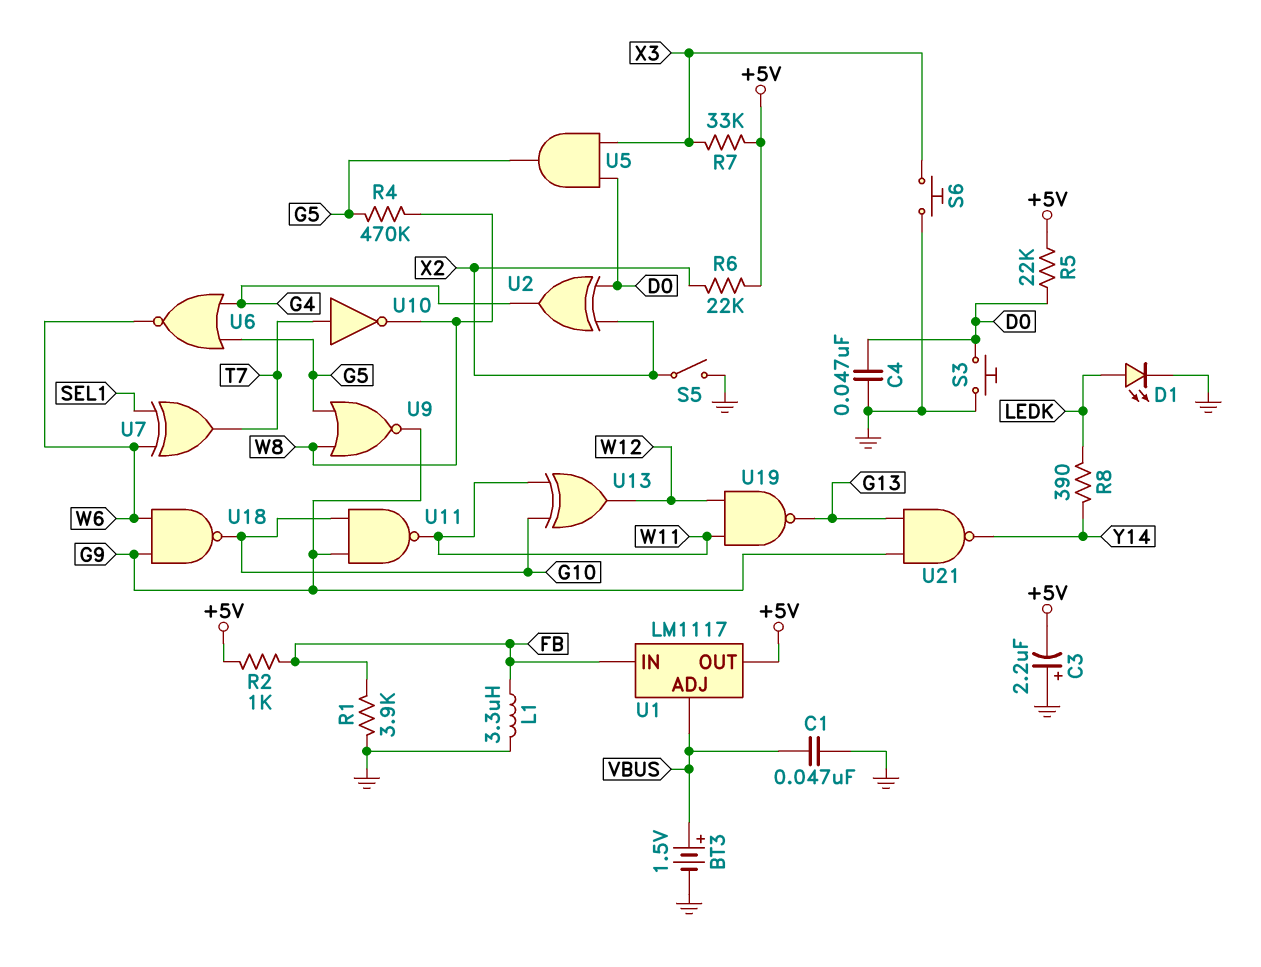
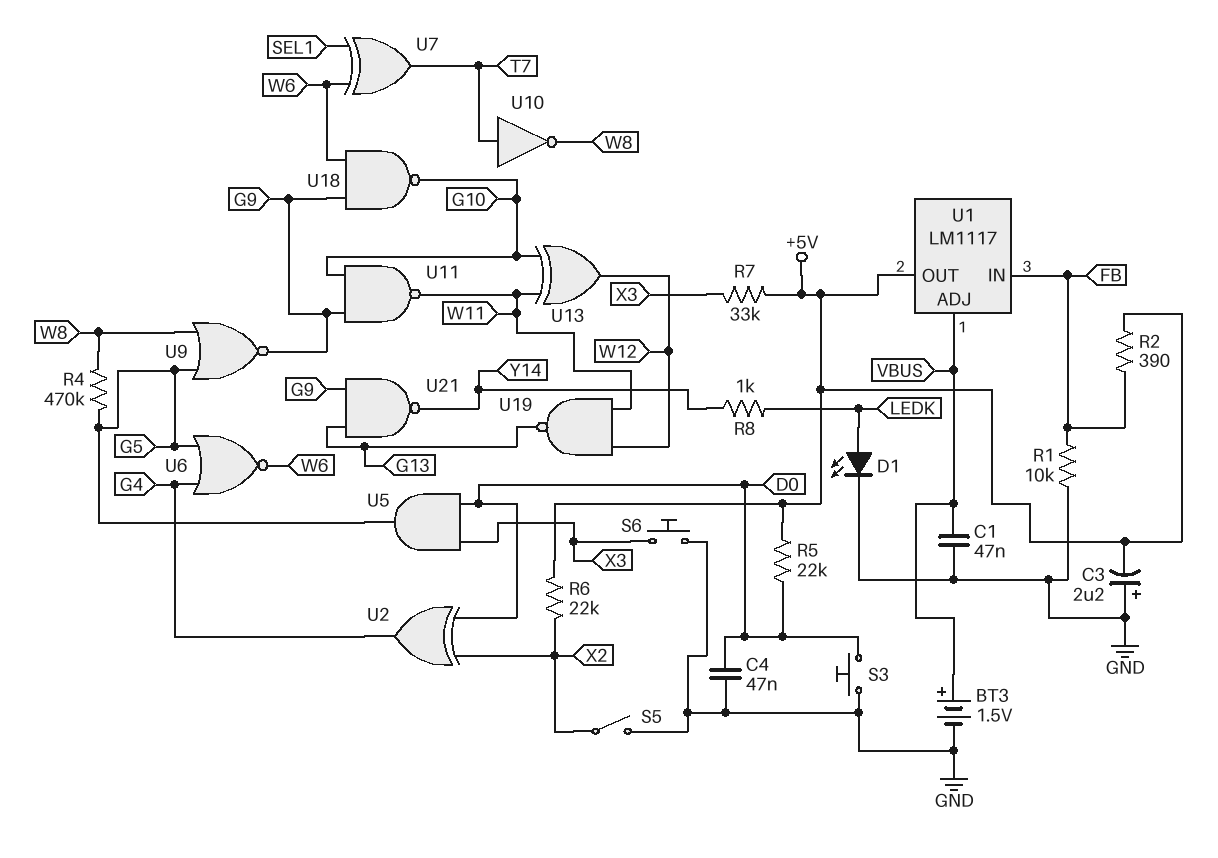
L1: 3.3uH (FB, GND) -> none
R1: 3.9k (FB, GND) -> 10k (FB, GND)
R2: 1k (+5V, FB) -> 390 (+5V, FB)
R8: 390 (LEDK, Y14) -> 1k (LEDK, Y14)

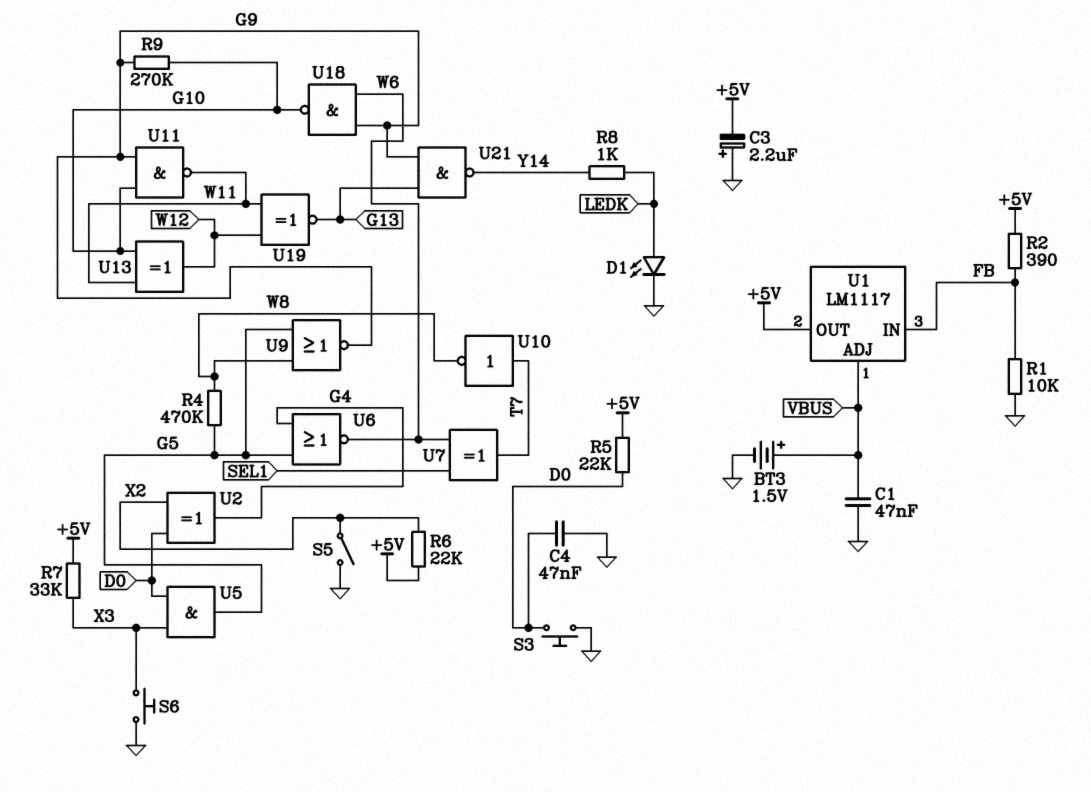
R9: none -> 270k (G9, G10)
U19: NAND (in W11, in W12, out G13) -> XNOR (in W11, in W12, out G13)

